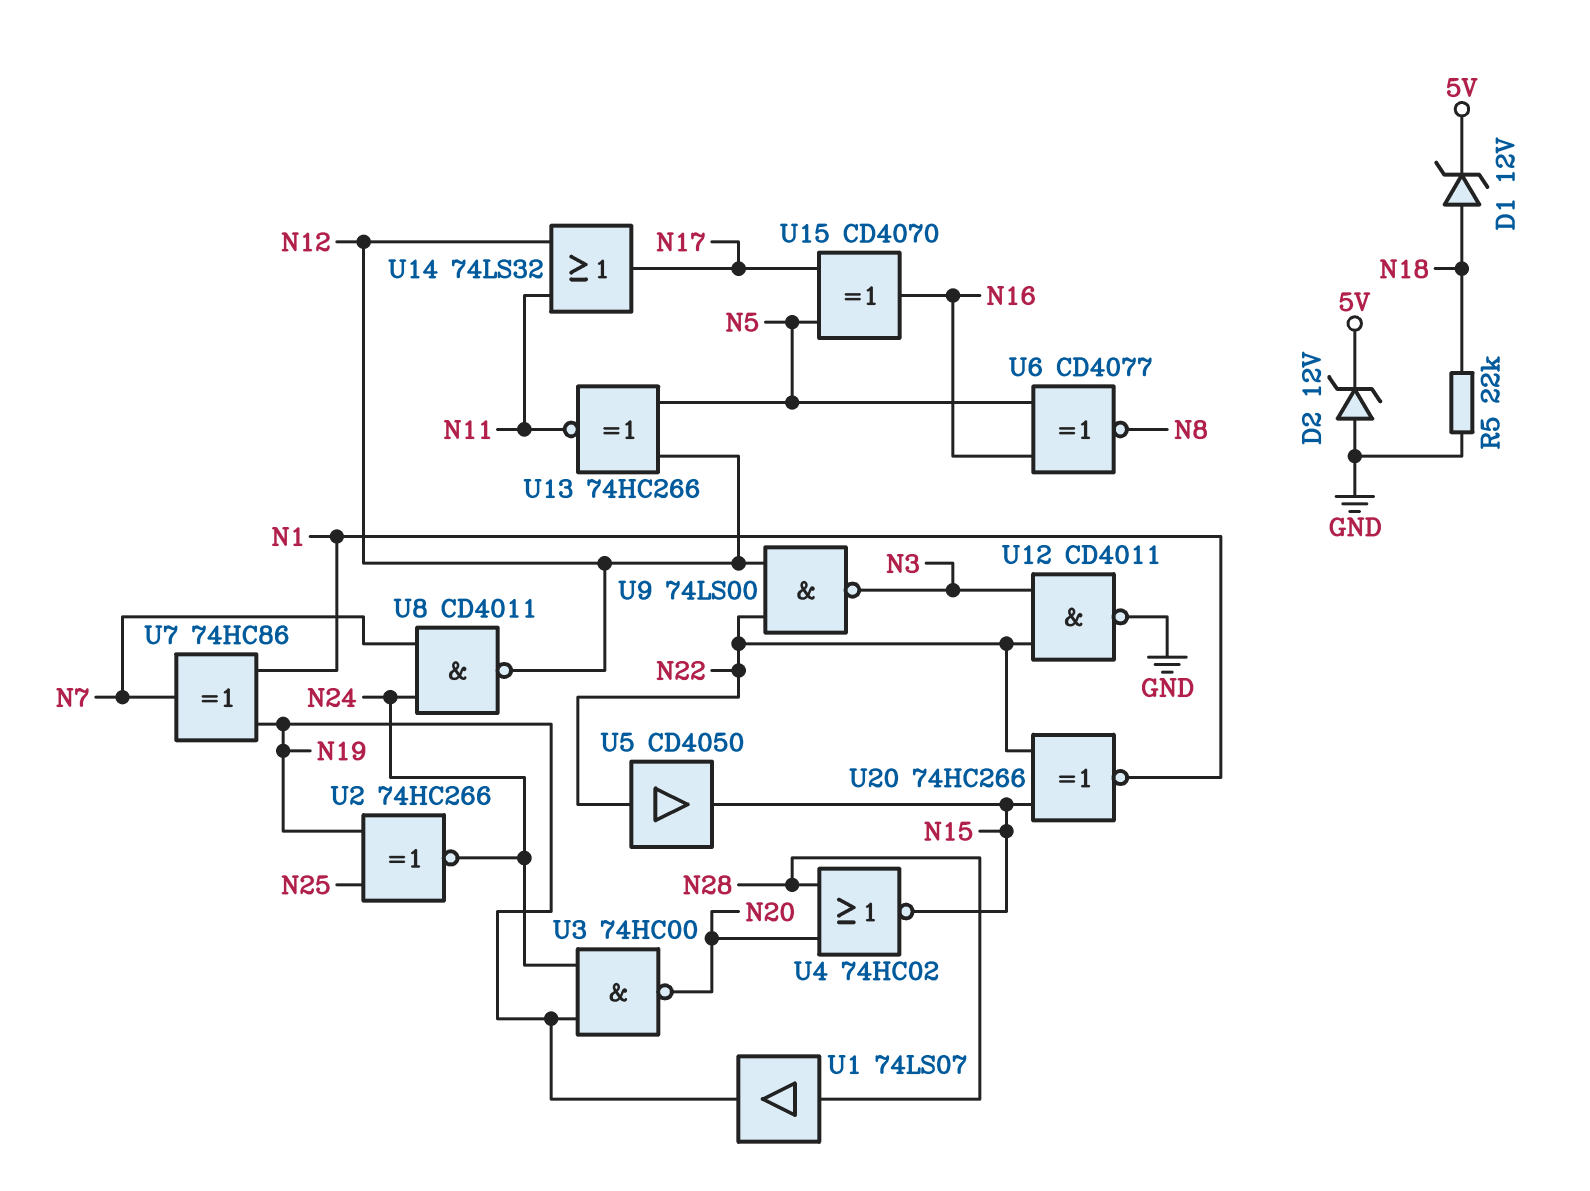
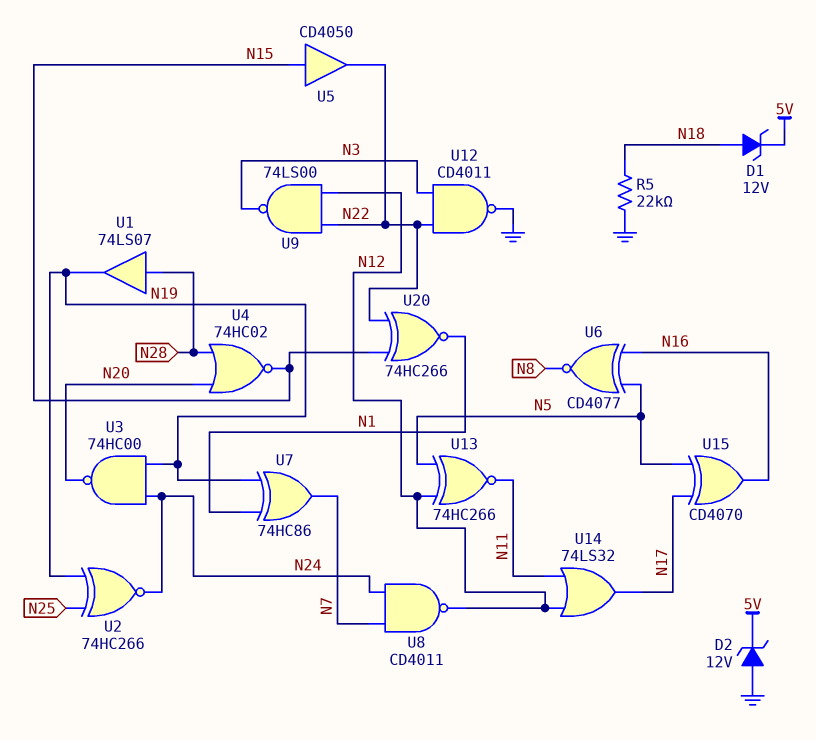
U5: buffer CD4050 (in N22, out N15) -> buffer CD4050 (in N15, out N22)

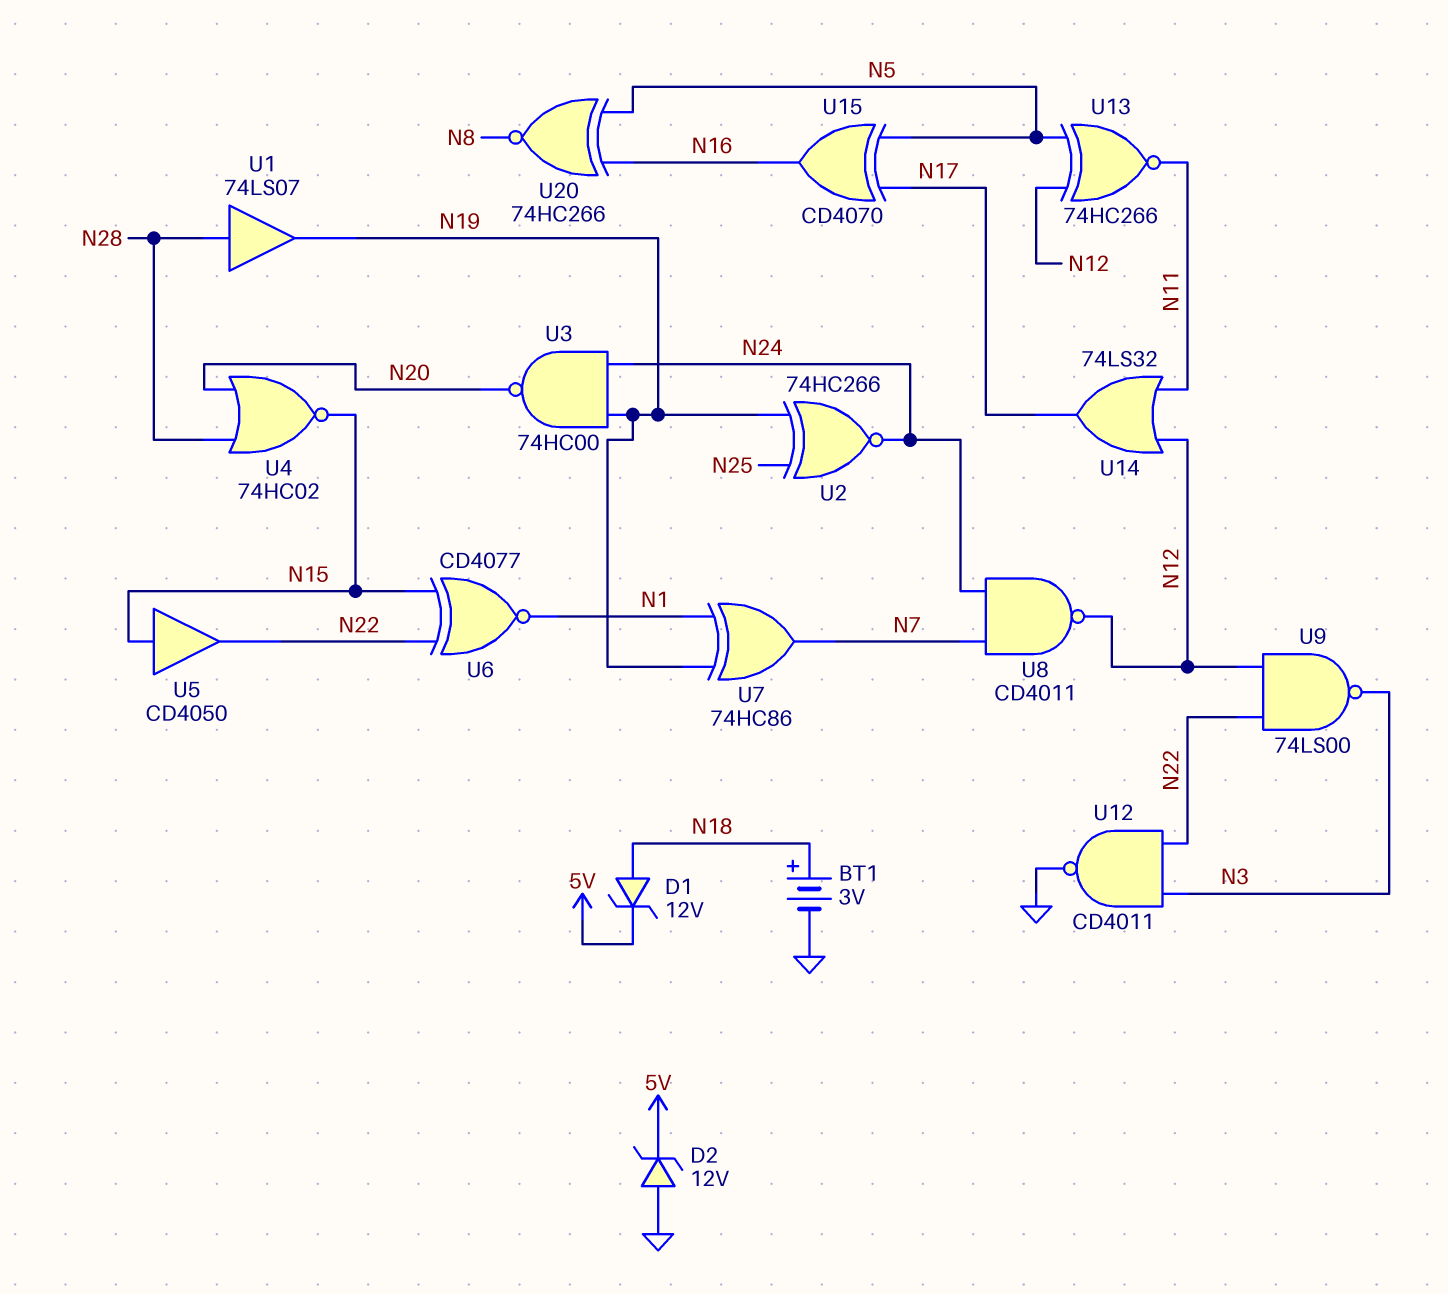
BT1: none -> 3V (plus N18, minus GND)
R5: 22k (GND, N18) -> none
U6: XNOR CD4077 (in N5, in N16, out N8) -> XNOR CD4077 (in N15, in N22, out N1)
U20: XNOR 74HC266 (in N15, in N22, out N1) -> XNOR 74HC266 (in N5, in N16, out N8)

